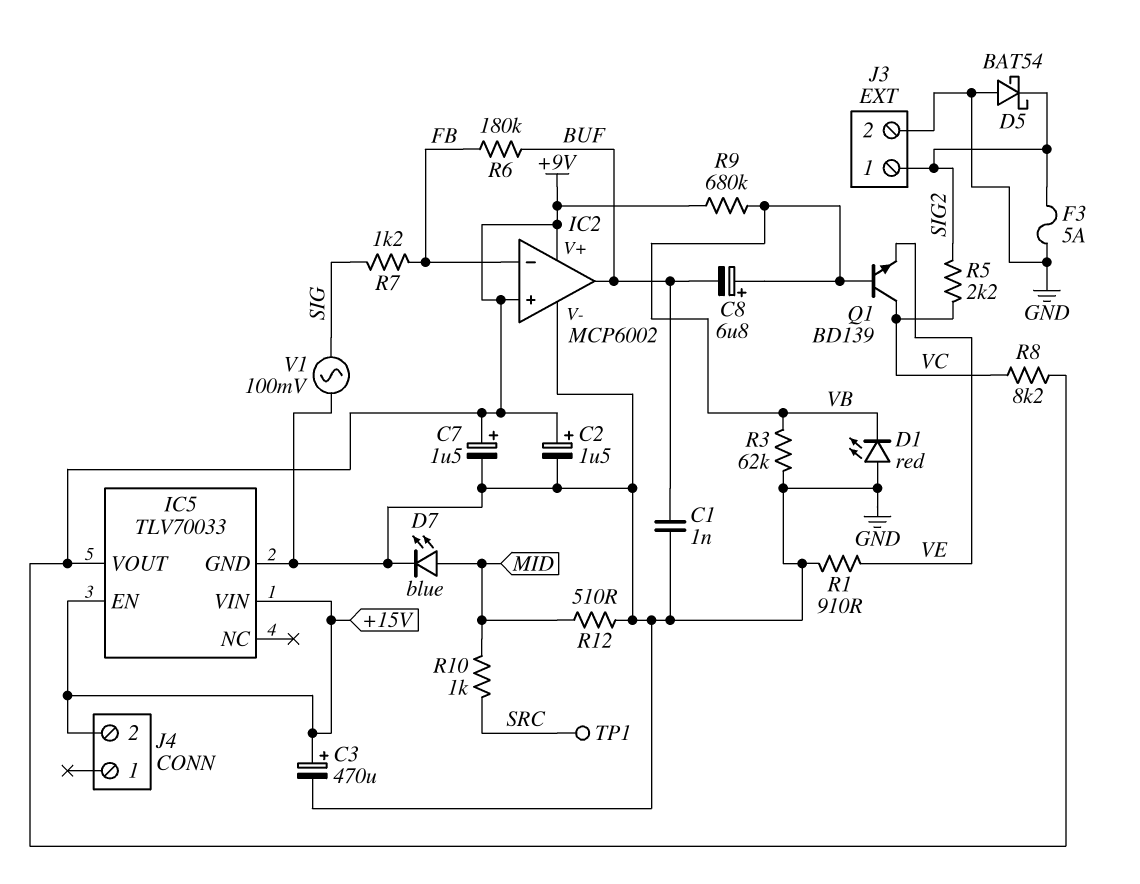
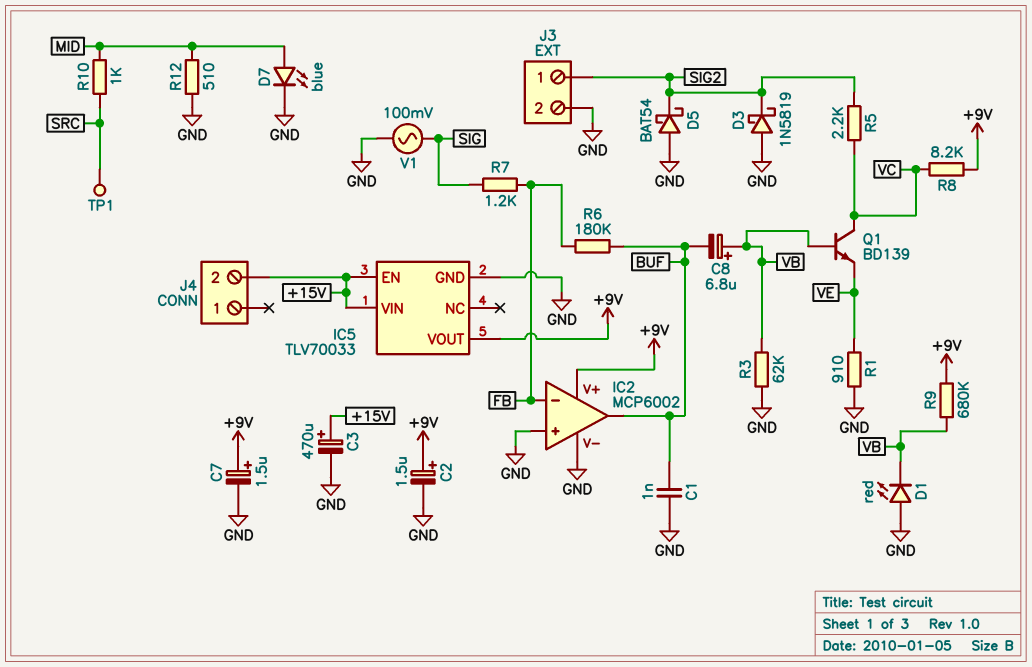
D3: none -> schottky 1N5819 (A GND, K SIG2)
F3: 5A (GND, SIG2) -> none
IC2 pin in+: +9V -> GND

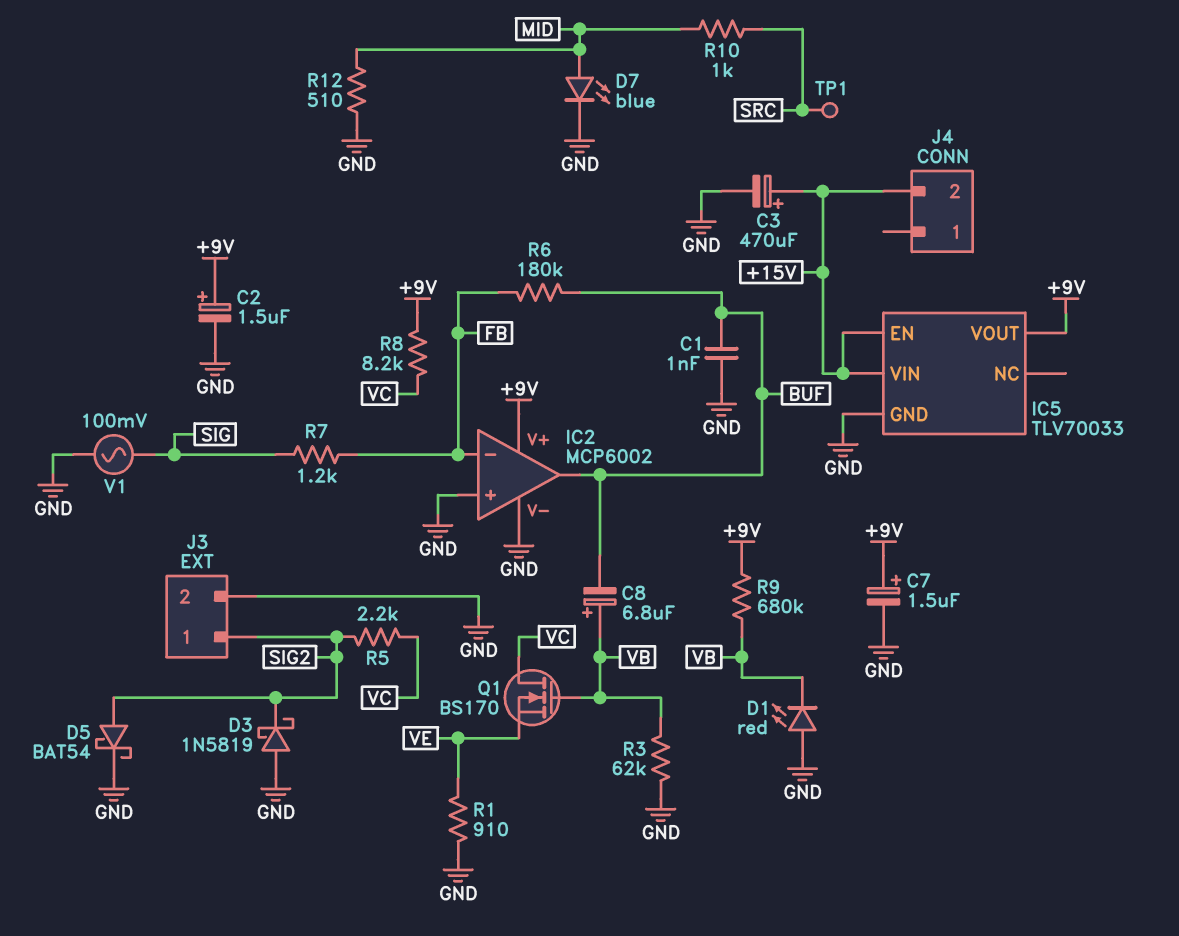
D5: schottky BAT54 (A GND, K SIG2) -> schottky BAT54 (A SIG2, K GND)
Q1: NPN BD139 (B VB, C VC, E VE) -> NMOS BS170 (G VB, D VC, S VE)

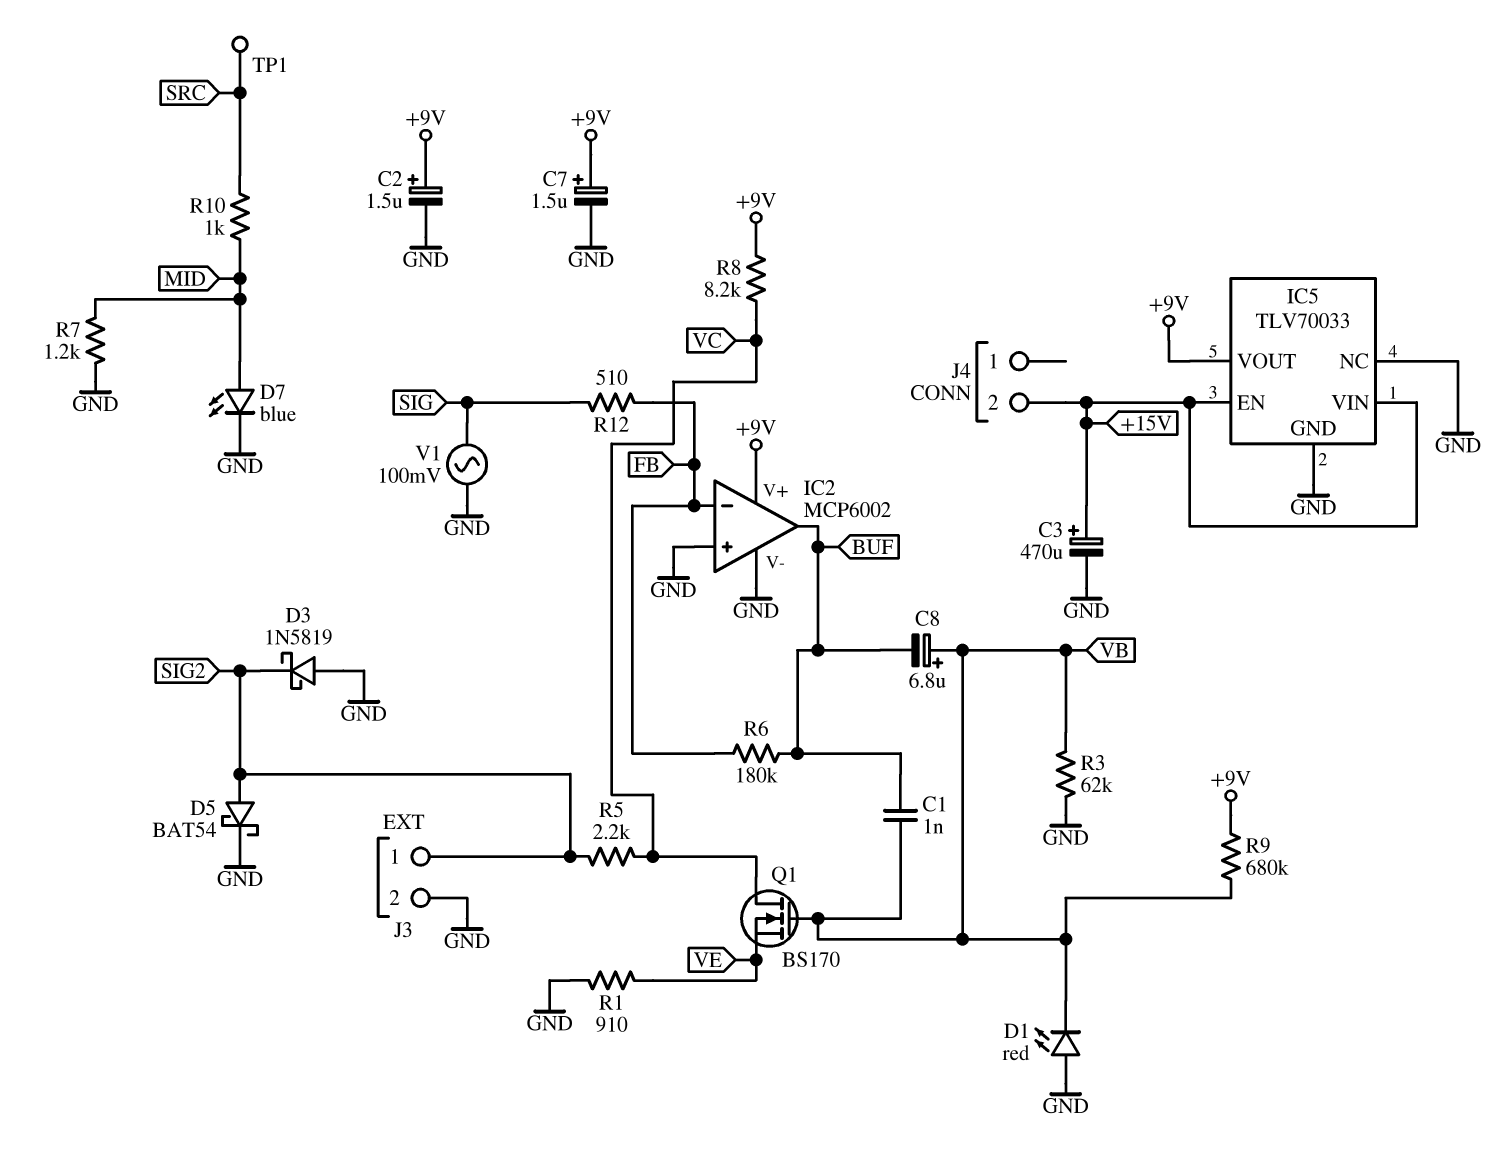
C1: 1nF (BUF, GND) -> 1nF (BUF, VB)
IC5 pin NC: none -> GND
R7: 1.2k (FB, SIG) -> 1.2k (GND, MID)
R12: 510 (GND, MID) -> 510 (FB, SIG)

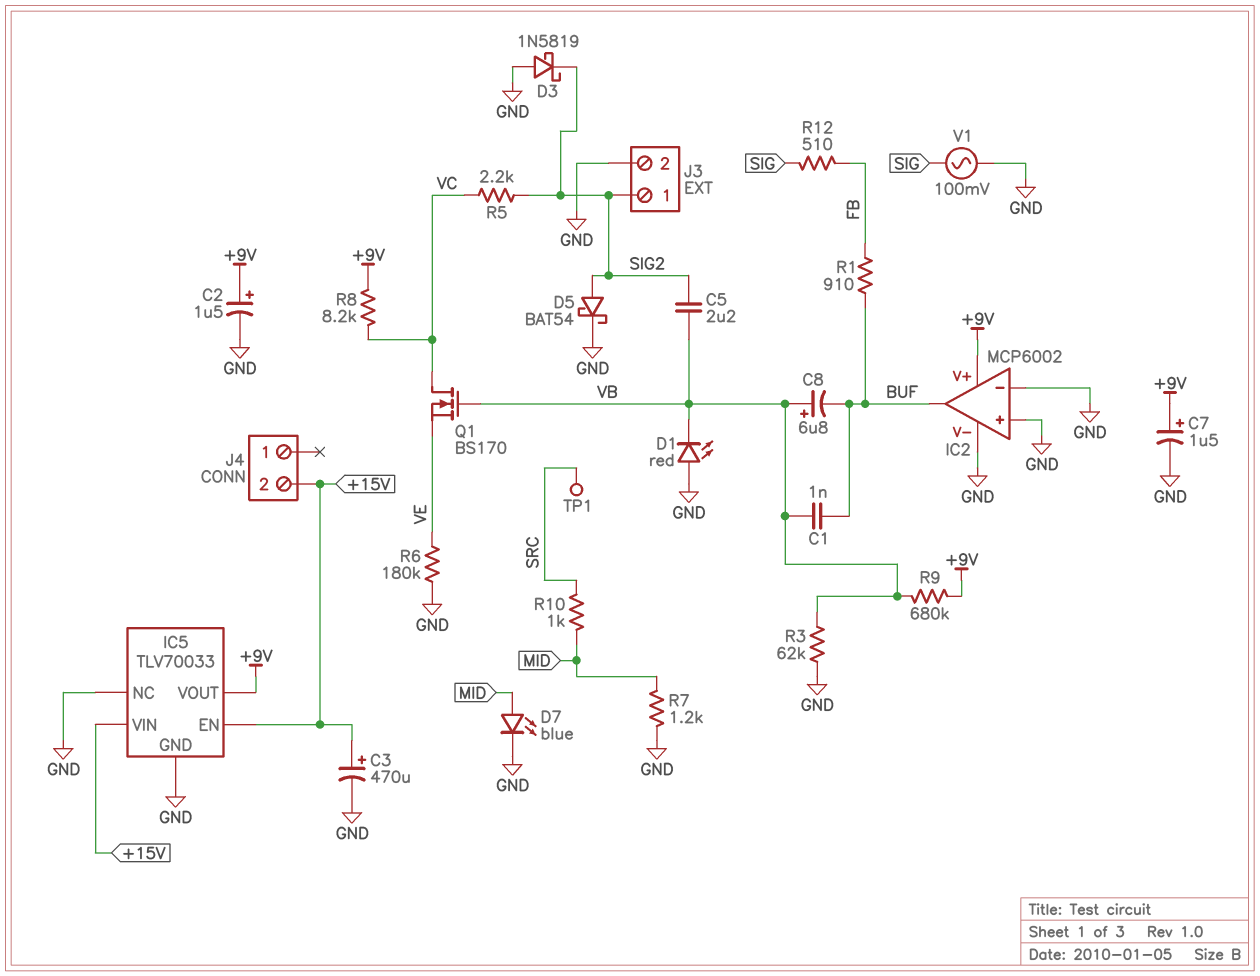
C5: none -> 2.2uF (SIG2, VB)
IC2 pin in-: FB -> GND
R1: 910 (GND, VE) -> 910 (BUF, FB)
R6: 180k (BUF, FB) -> 180k (GND, VE)

